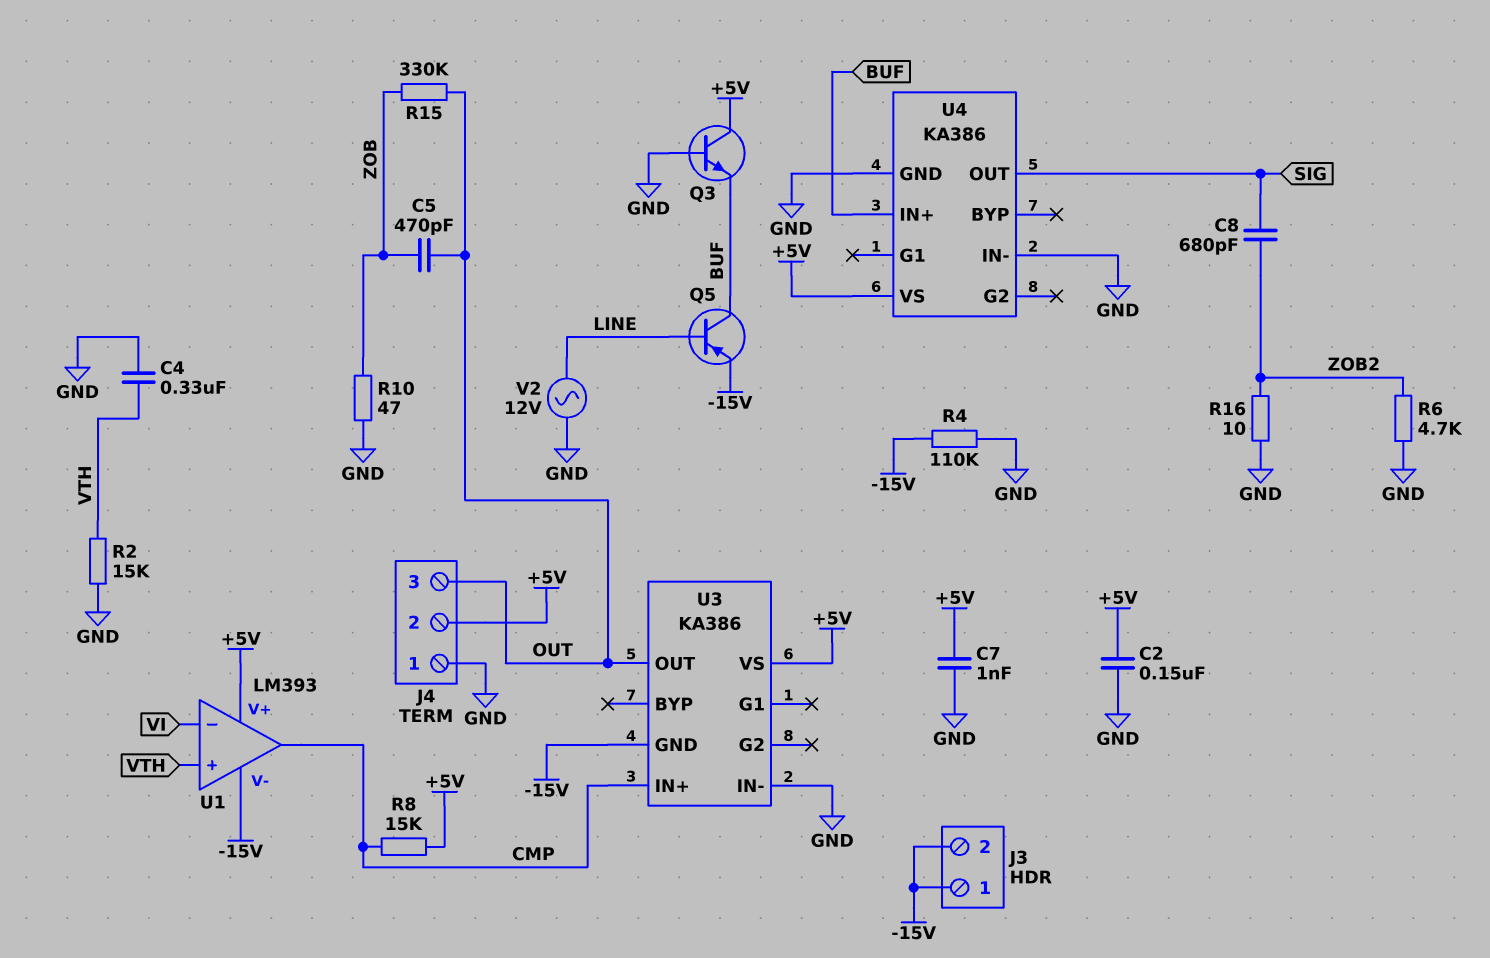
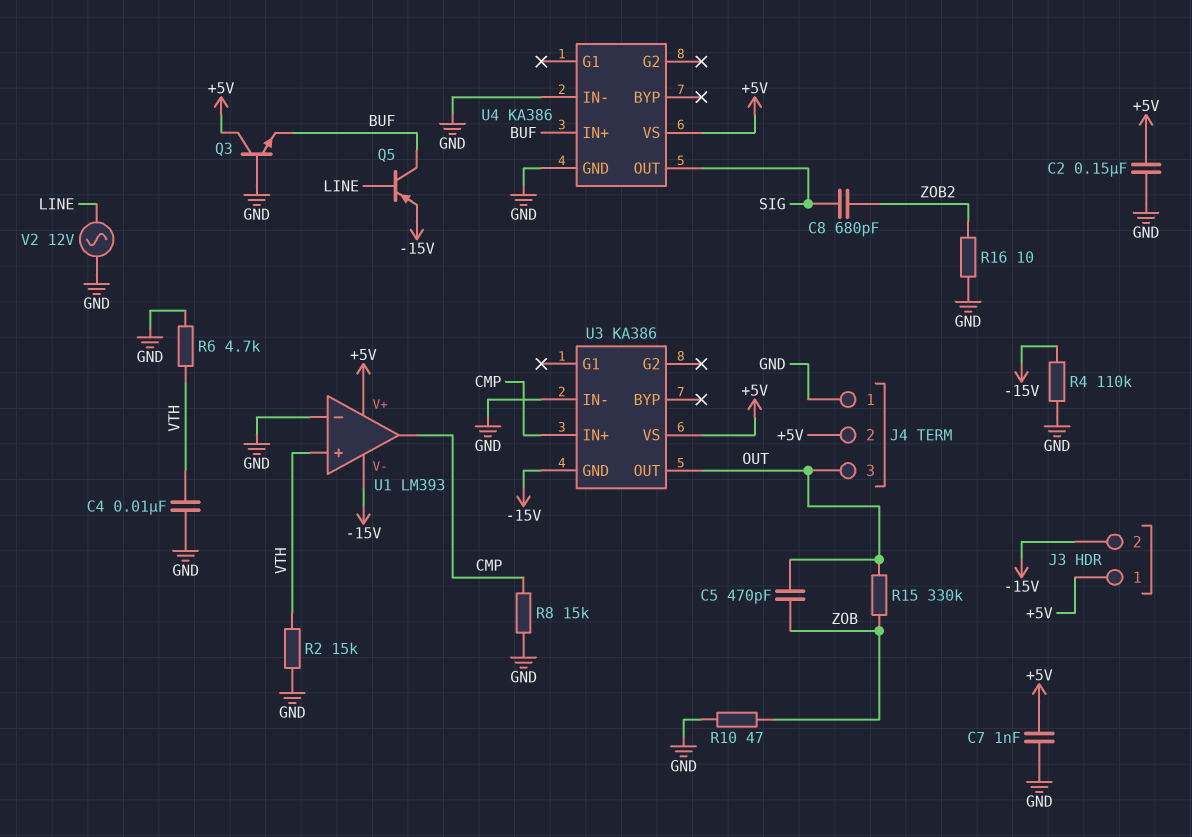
C4: 330nF (GND, VTH) -> 10nF (GND, VTH)
J3 pin 1: -15V -> +5V
R6: 4.7k (GND, ZOB2) -> 4.7k (GND, VTH)
R8: 15k (+5V, CMP) -> 15k (CMP, GND)
U1 pin in-: VI -> GND

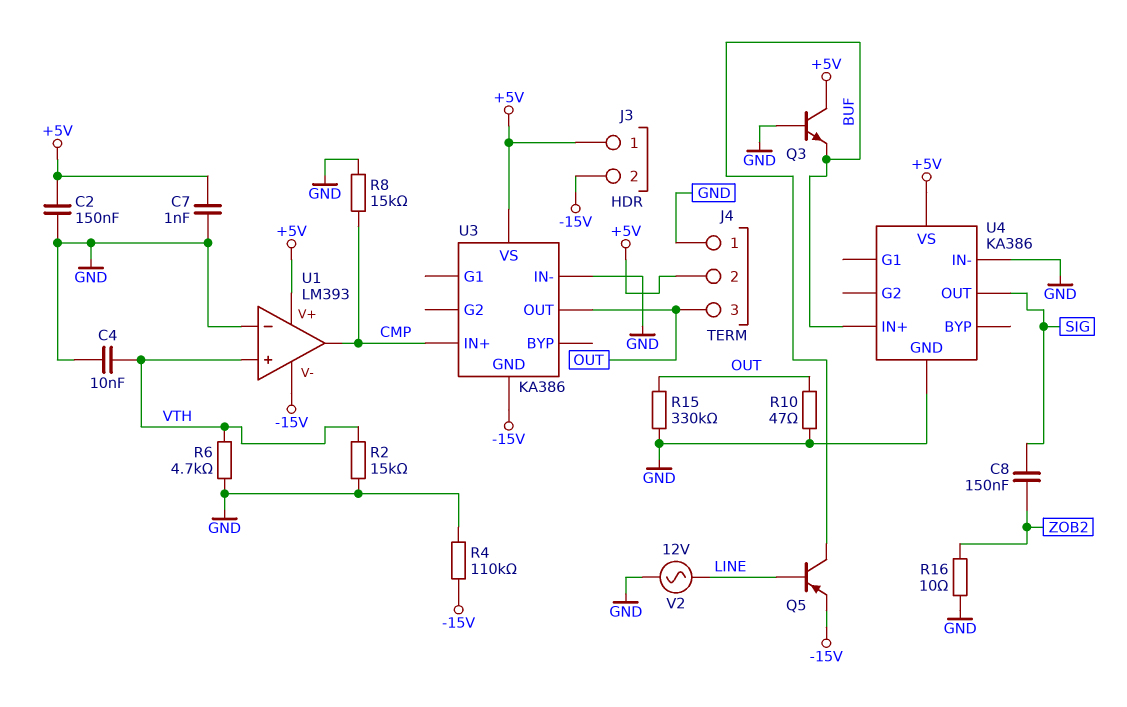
C5: 470pF (OUT, ZOB) -> none
C8: 680pF (SIG, ZOB2) -> 150nF (SIG, ZOB2)
R10: 47 (GND, ZOB) -> 47 (GND, OUT)
R15: 330k (OUT, ZOB) -> 330k (GND, OUT)

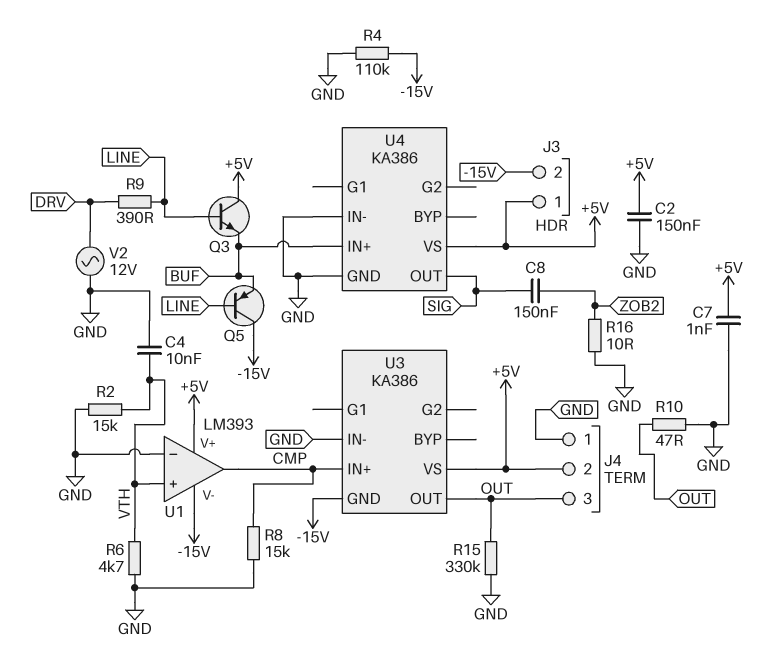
Q3: NPN (B GND, C +5V, E BUF) -> NPN (B LINE, C +5V, E BUF)
Q5: PNP (B LINE, C BUF, E -15V) -> PNP (B LINE, C -15V, E BUF)
R9: none -> 390 (DRV, LINE)
V2: AC 12V (GND, LINE) -> AC 12V (DRV, GND)

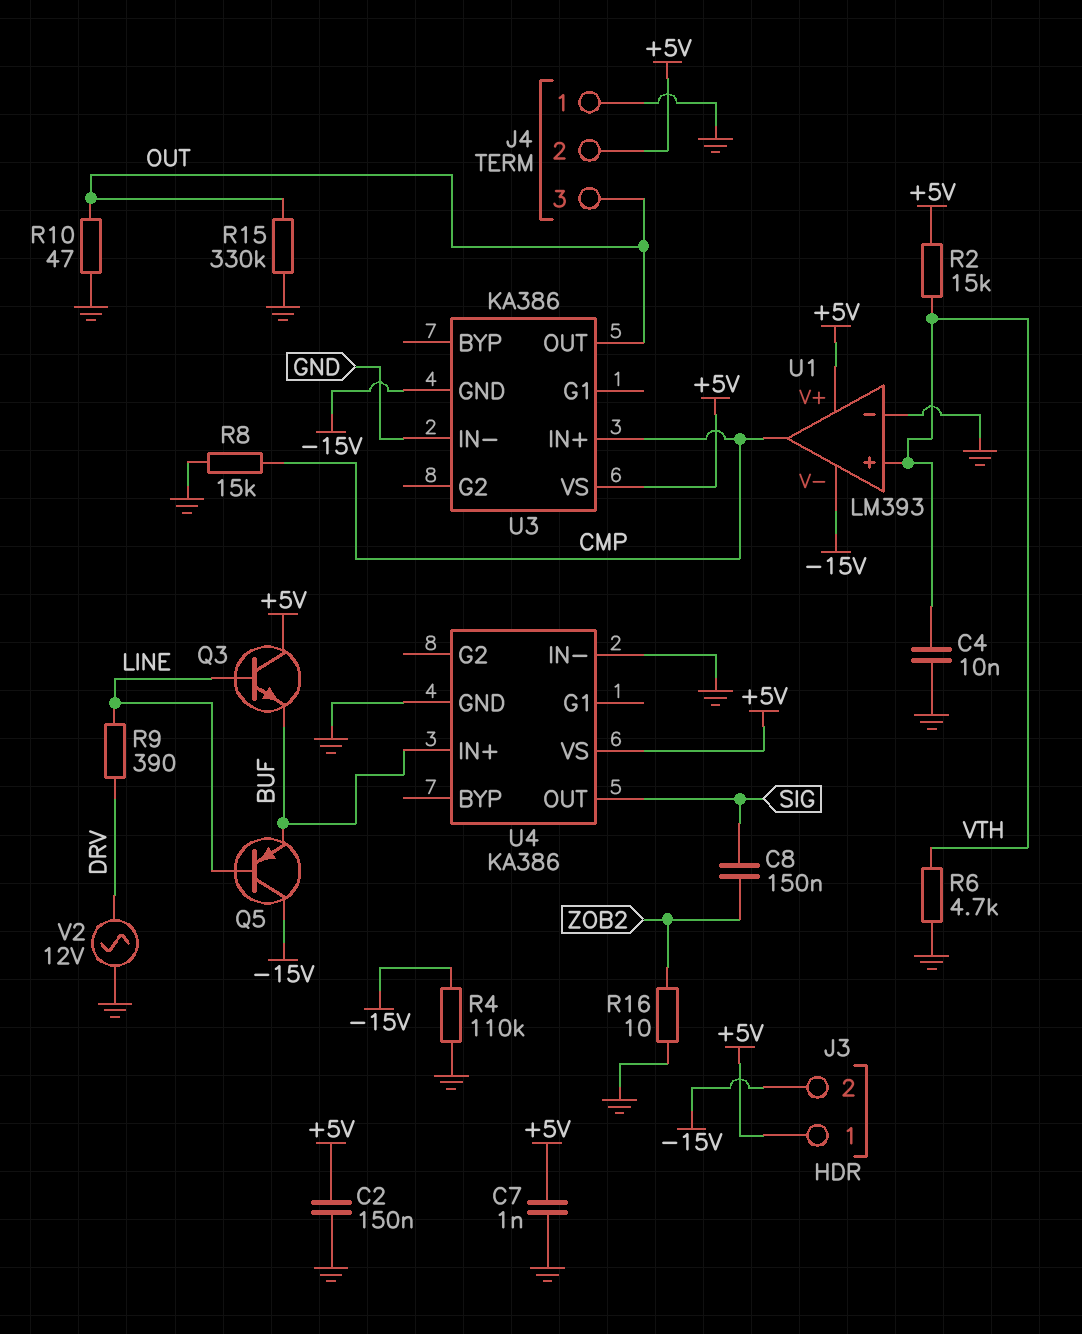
R2: 15k (GND, VTH) -> 15k (+5V, VTH)

